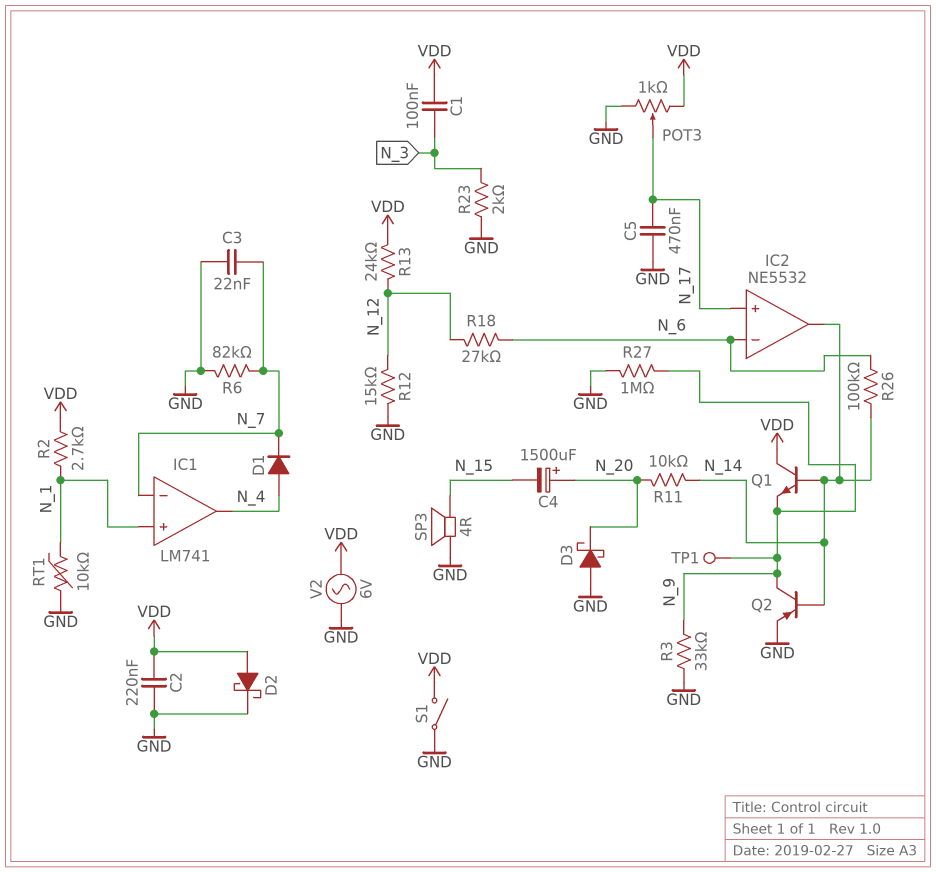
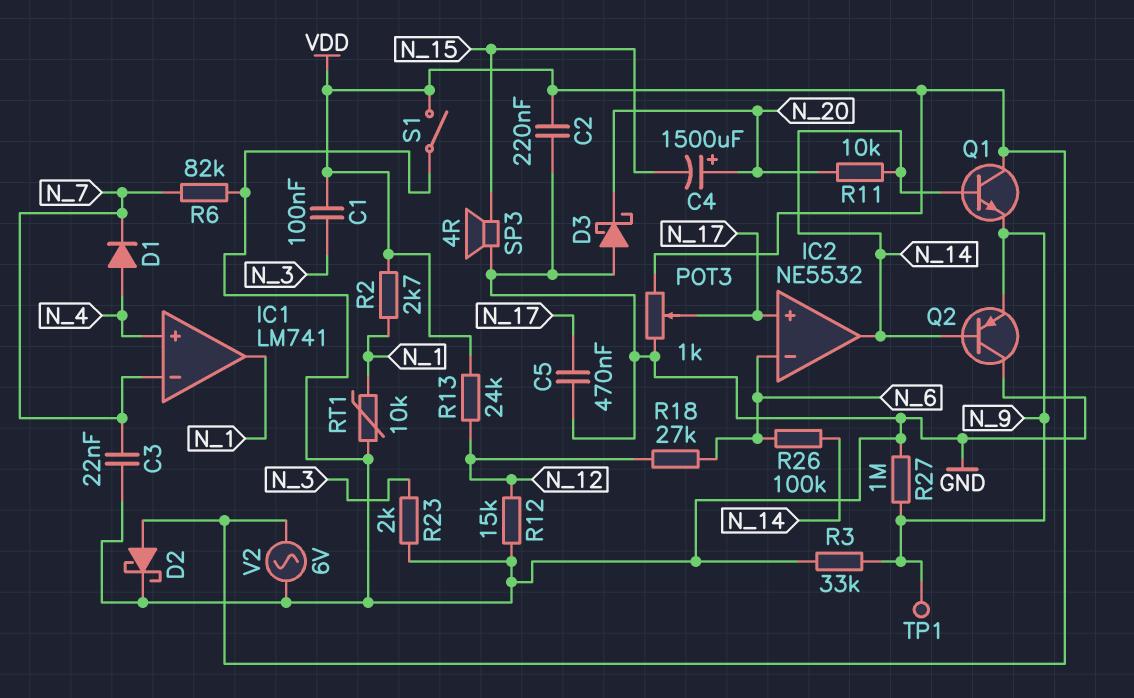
IC1 pin in+: N_1 -> N_4
IC1 pin out: N_4 -> N_1
Q2: PNP (B N_14, C N_9, E GND) -> PNP (B N_14, C GND, E N_9)

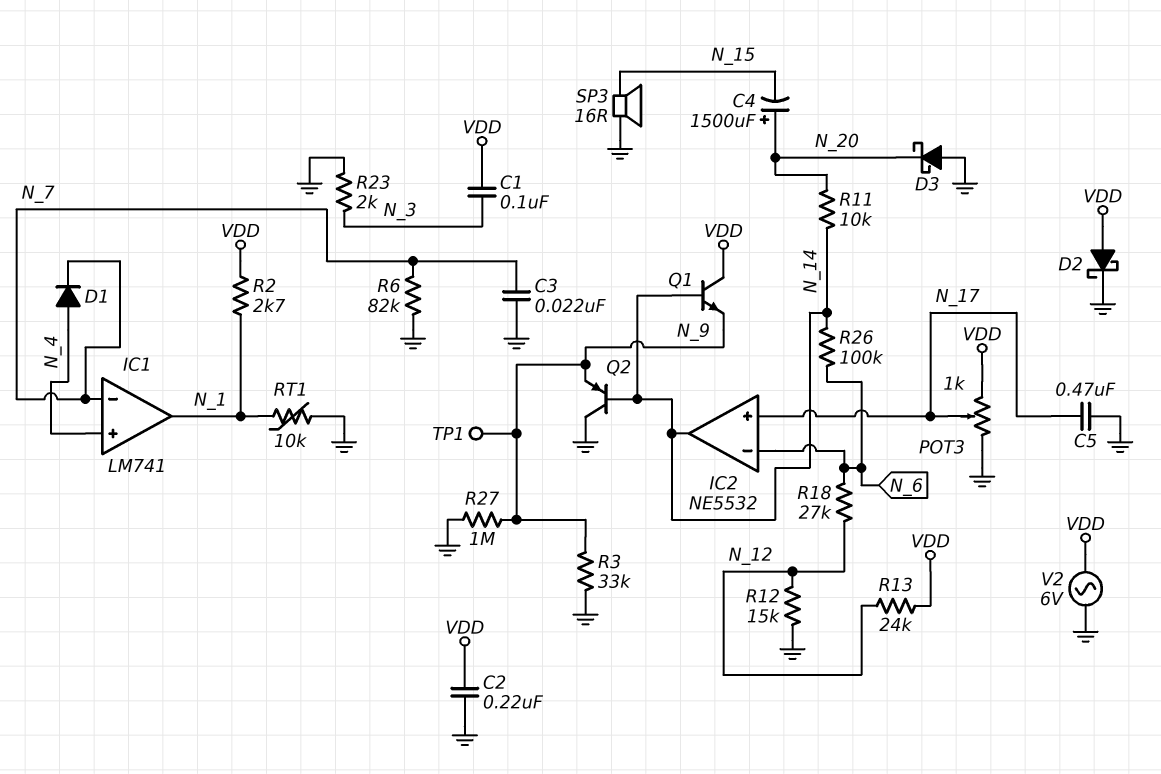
S1: switch (GND, VDD) -> none
SP3: speaker 4R (GND, N_15) -> speaker 16R (GND, N_15)

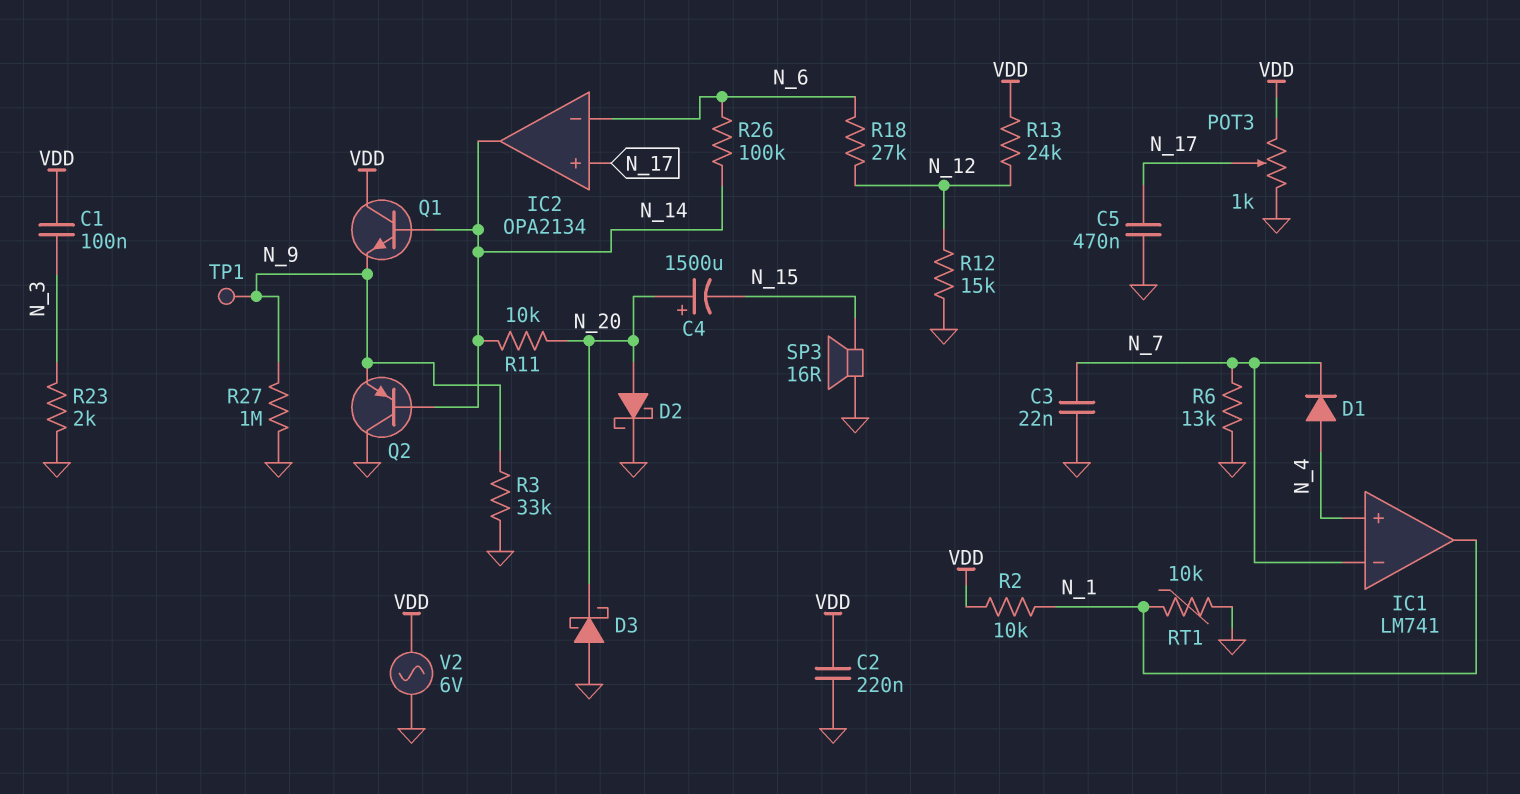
D2: schottky (A VDD, K GND) -> schottky (A N_20, K GND)
IC2: NE5532 -> OPA2134
R2: 2.7k (N_1, VDD) -> 10k (N_1, VDD)
R6: 82k (GND, N_7) -> 13k (GND, N_7)

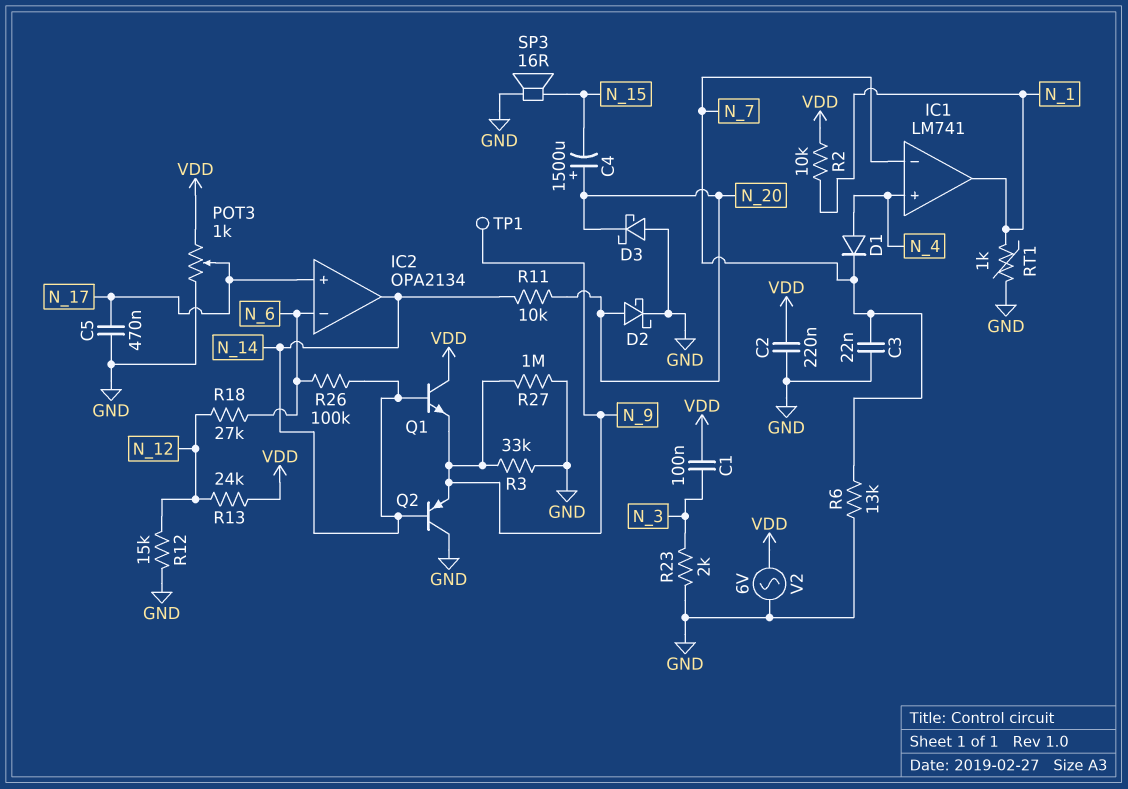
RT1: 10k (GND, N_1) -> 1k (GND, N_1)

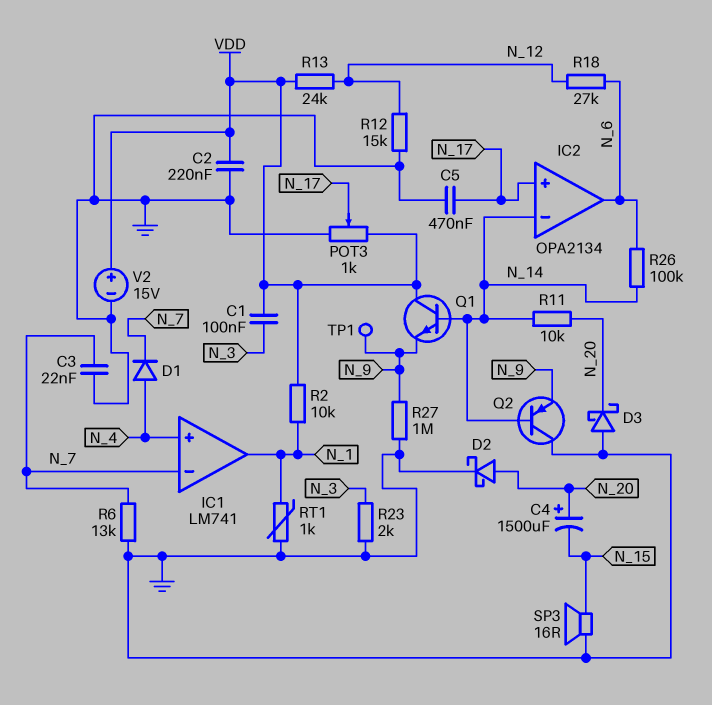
IC2 pin in-: N_6 -> N_14
IC2 pin out: N_14 -> N_6
R3: 33k (GND, N_9) -> none
V2: AC 6V (GND, VDD) -> 15V (plus VDD, minus GND)

